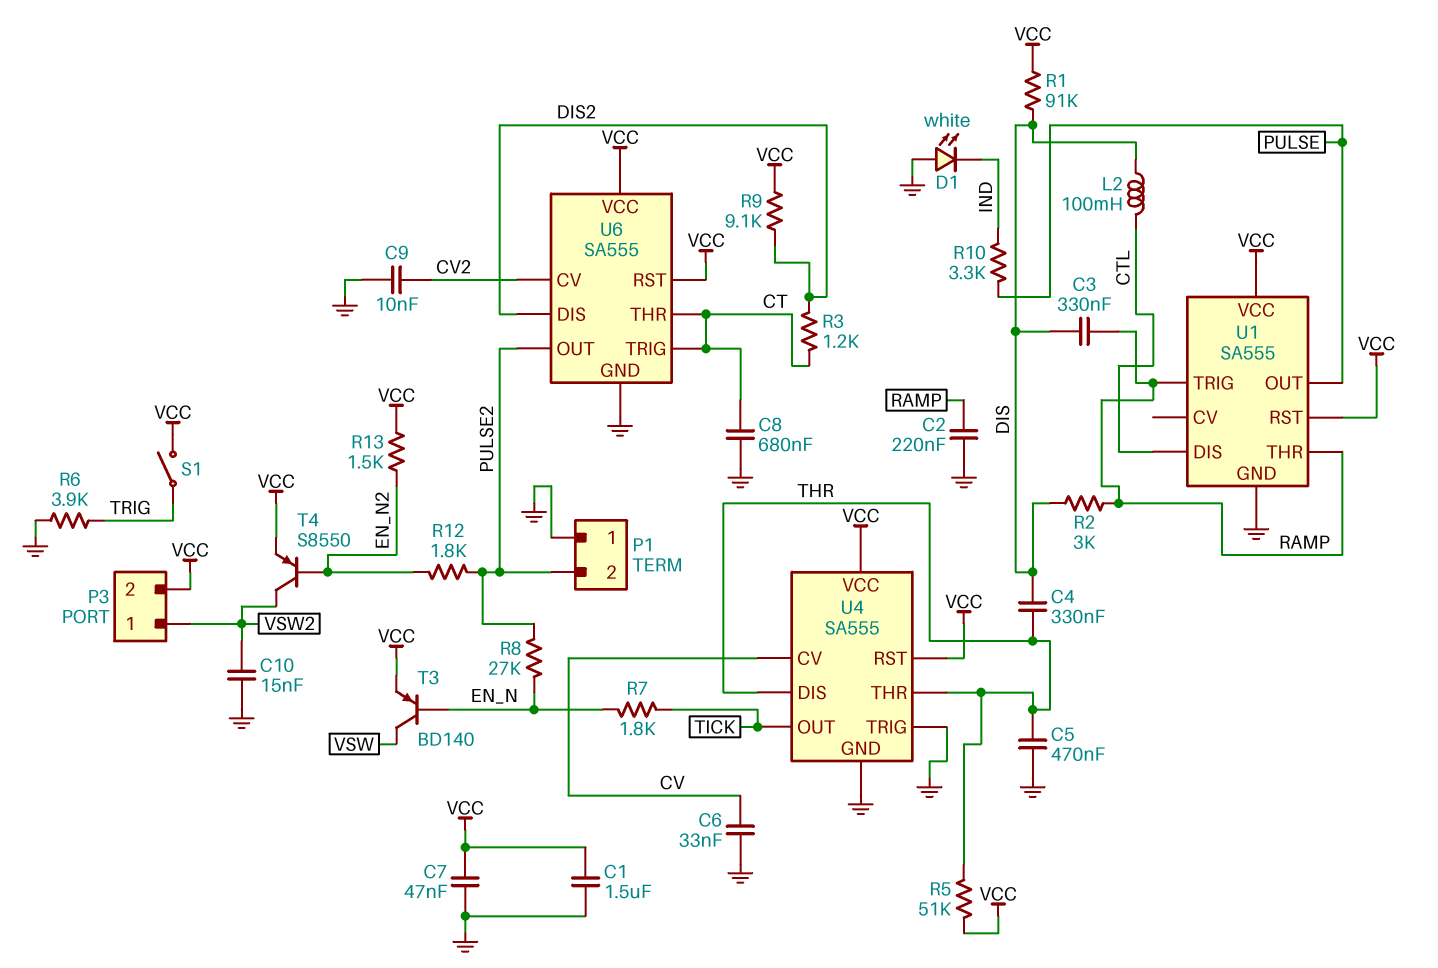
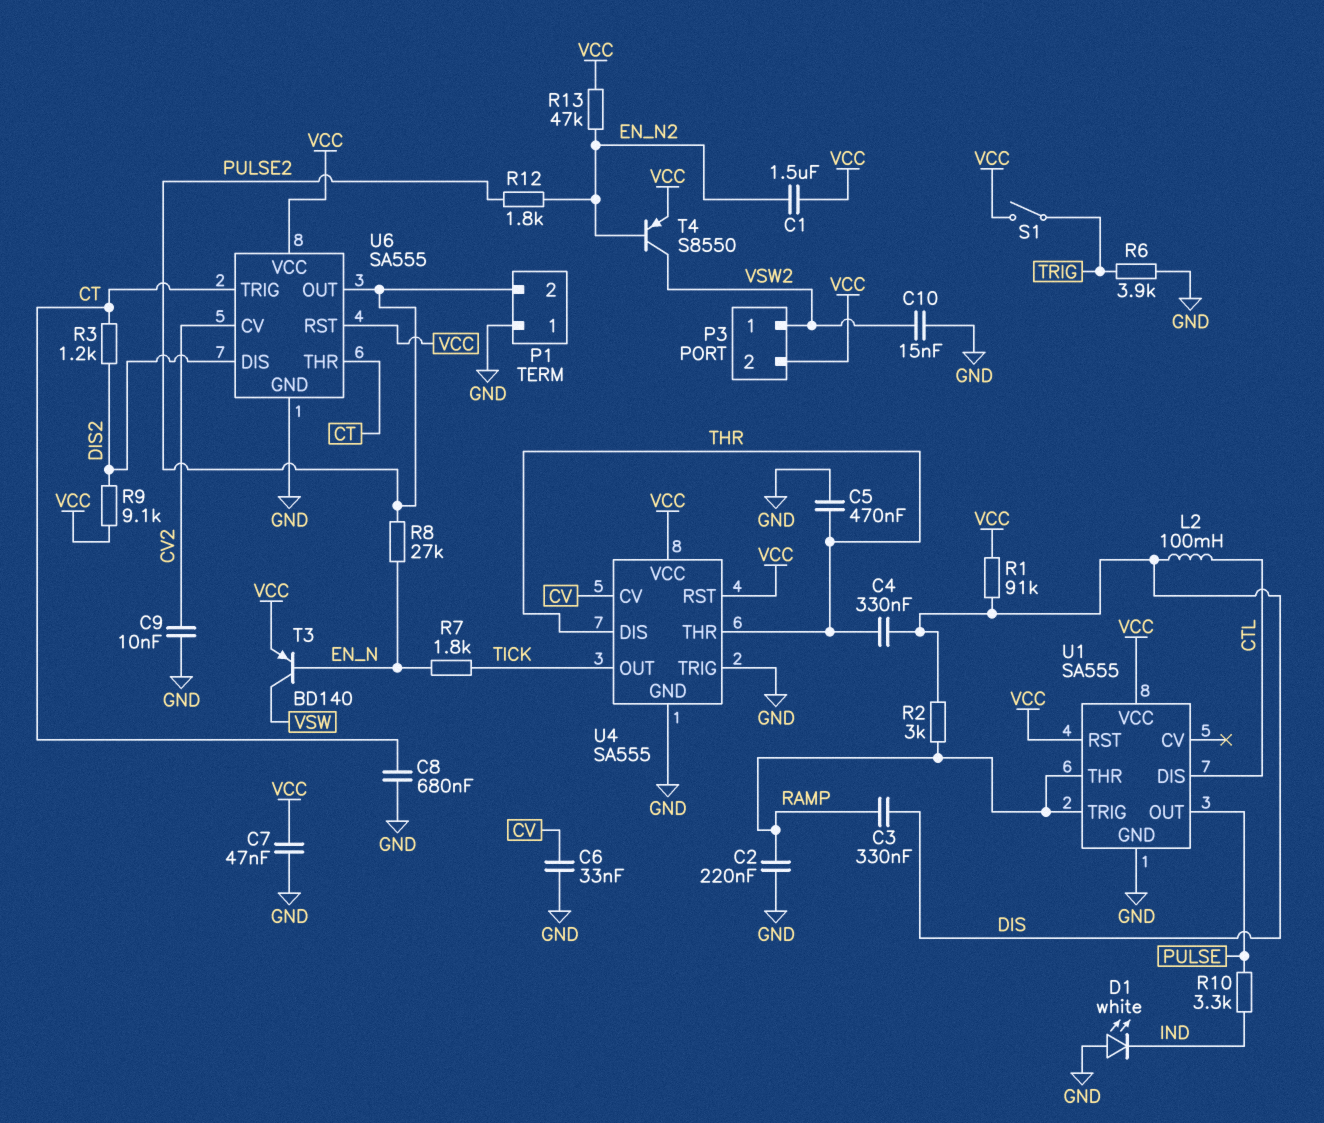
C1: 1.5uF (GND, VCC) -> 1.5uF (EN_N2, VCC)
R5: 51k (THR, VCC) -> none
R13: 1.5k (EN_N2, VCC) -> 47k (EN_N2, VCC)

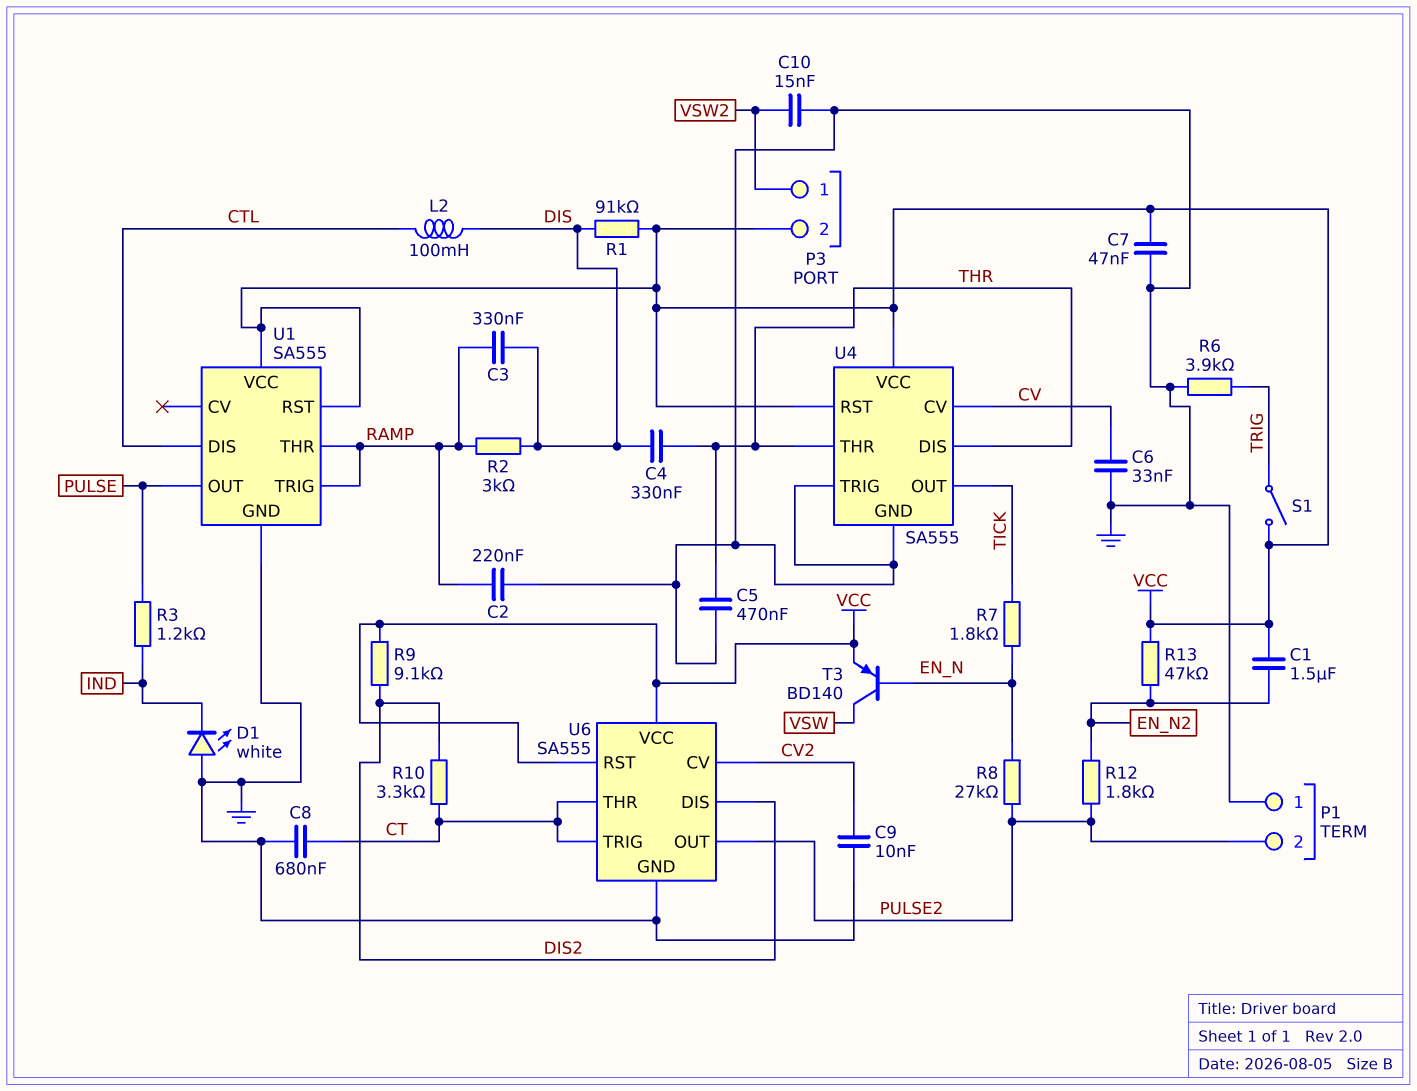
R3: 1.2k (CT, DIS2) -> 1.2k (IND, PULSE)
R10: 3.3k (IND, PULSE) -> 3.3k (CT, DIS2)
T4: PNP S8550 (B EN_N2, C VSW2, E VCC) -> none

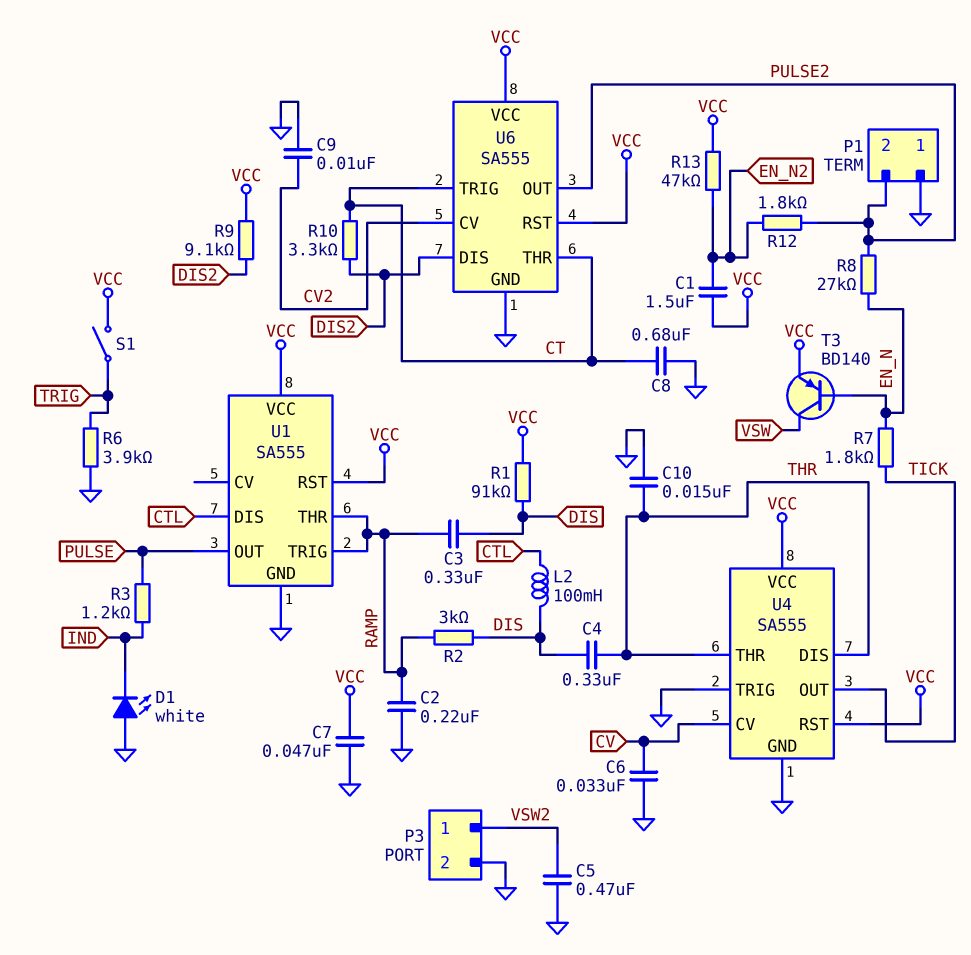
C5: 470nF (GND, THR) -> 470nF (GND, VSW2)
C10: 15nF (GND, VSW2) -> 15nF (GND, THR)
P3 pin 2: VCC -> GND

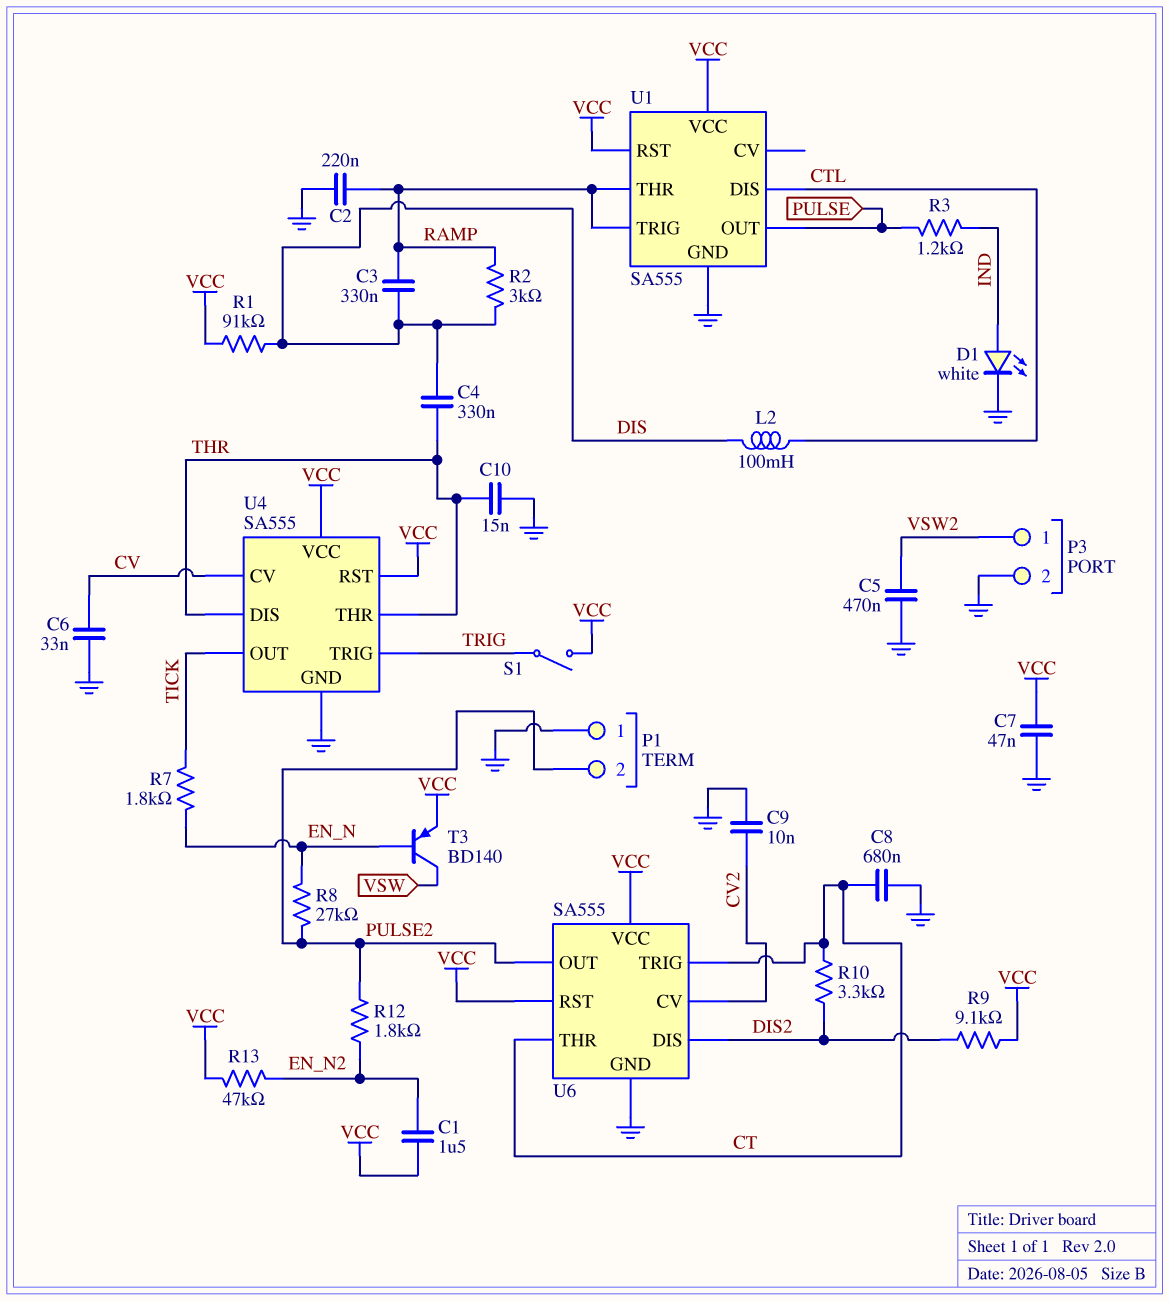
D1: LED white (A GND, K IND) -> LED white (A IND, K GND)
R6: 3.9k (GND, TRIG) -> none
U4 pin TRIG: GND -> TRIG

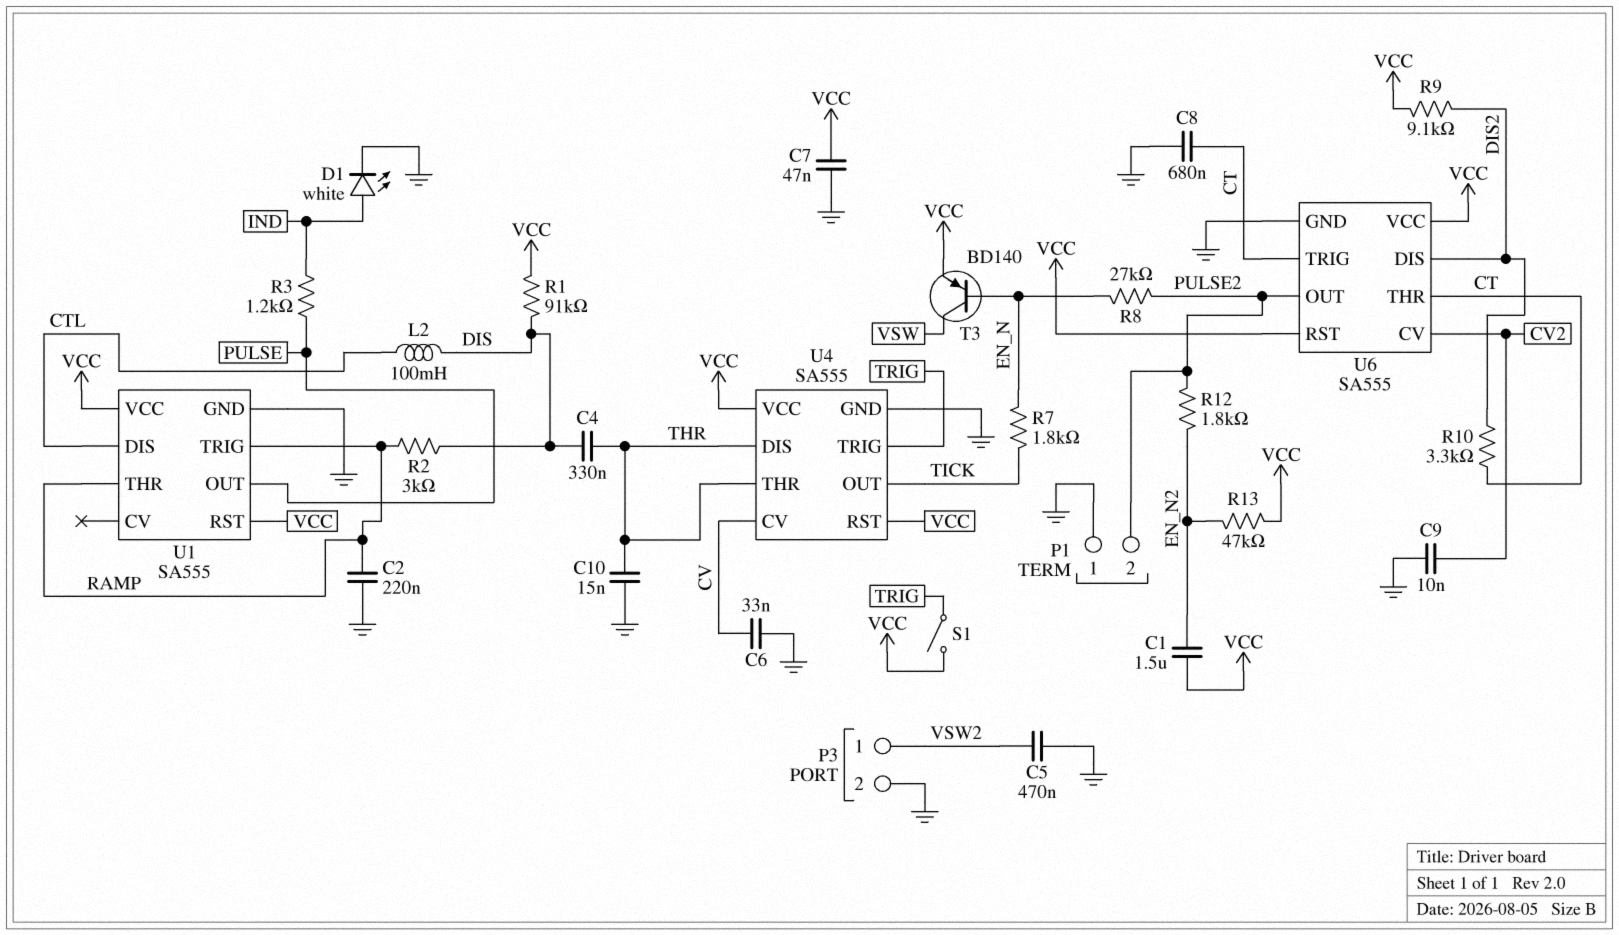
C3: 330nF (DIS, RAMP) -> none

